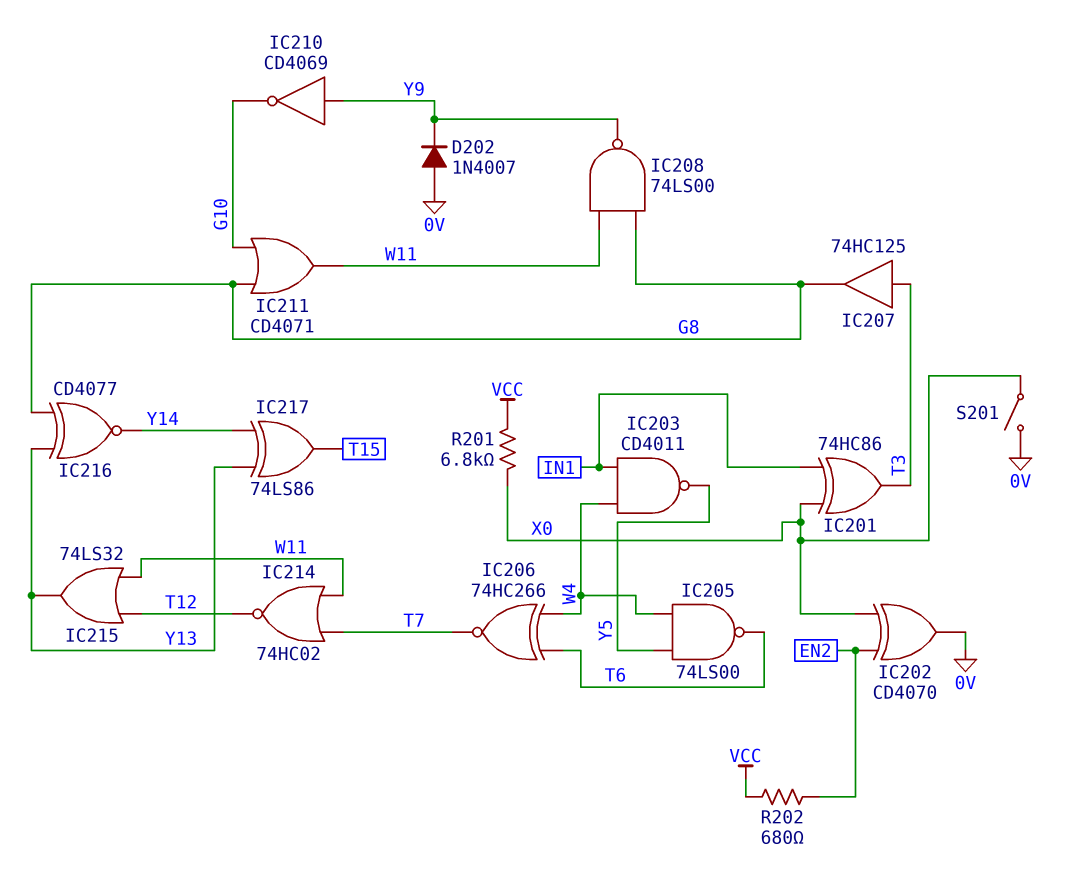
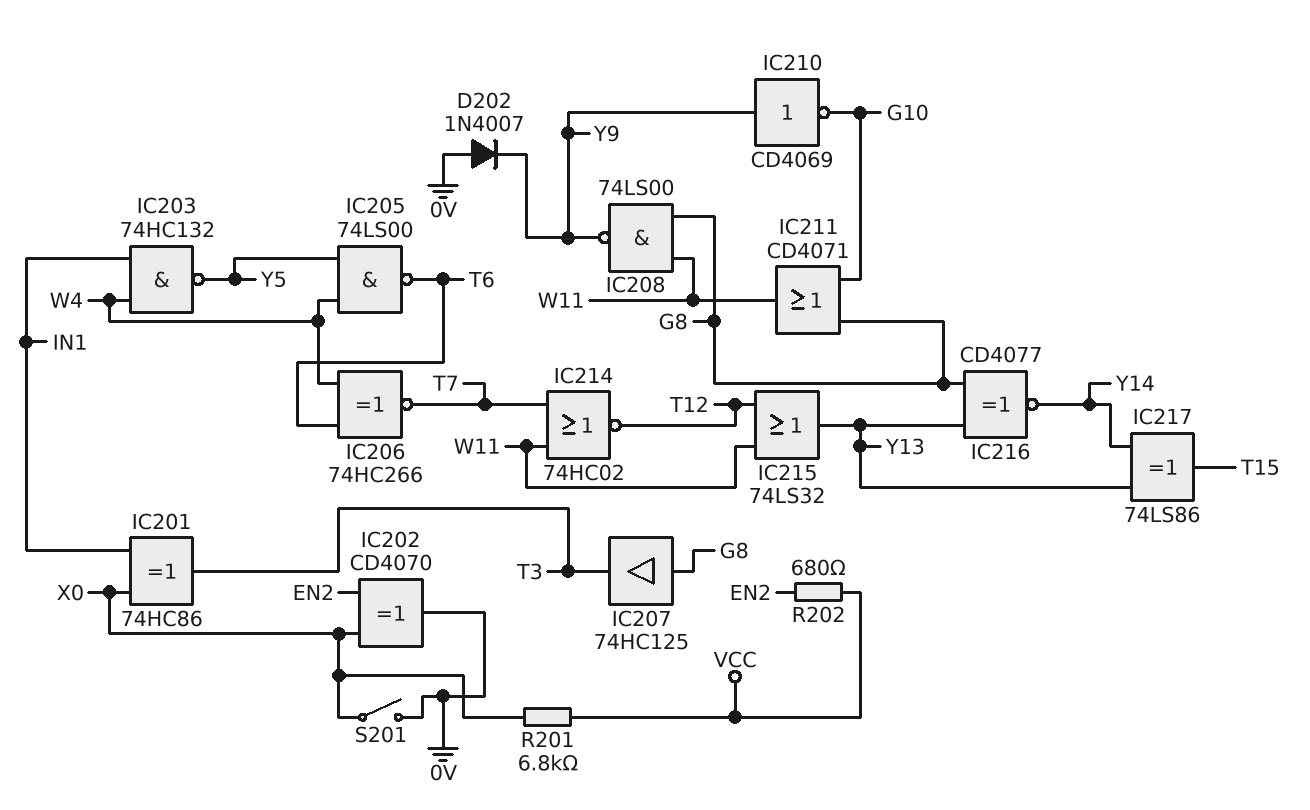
IC203: NAND CD4011 (in IN1, in W4, out Y5) -> NAND 74HC132 (in IN1, in W4, out Y5)
IC207: buffer 74HC125 (in T3, out G8) -> buffer 74HC125 (in G8, out T3)

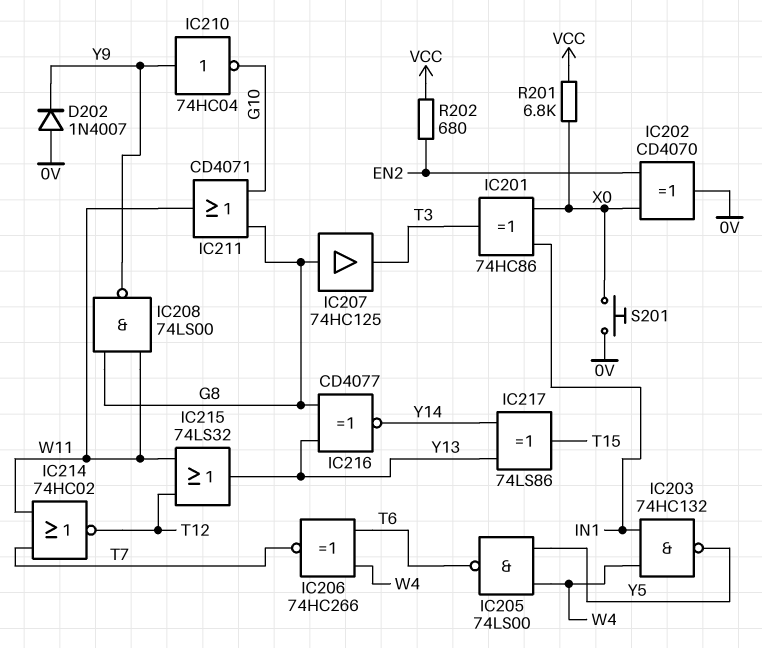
IC210: NOT CD4069 (in Y9, out G10) -> NOT 74HC04 (in Y9, out G10)
S201: switch (0V, X0) -> button (0V, X0)

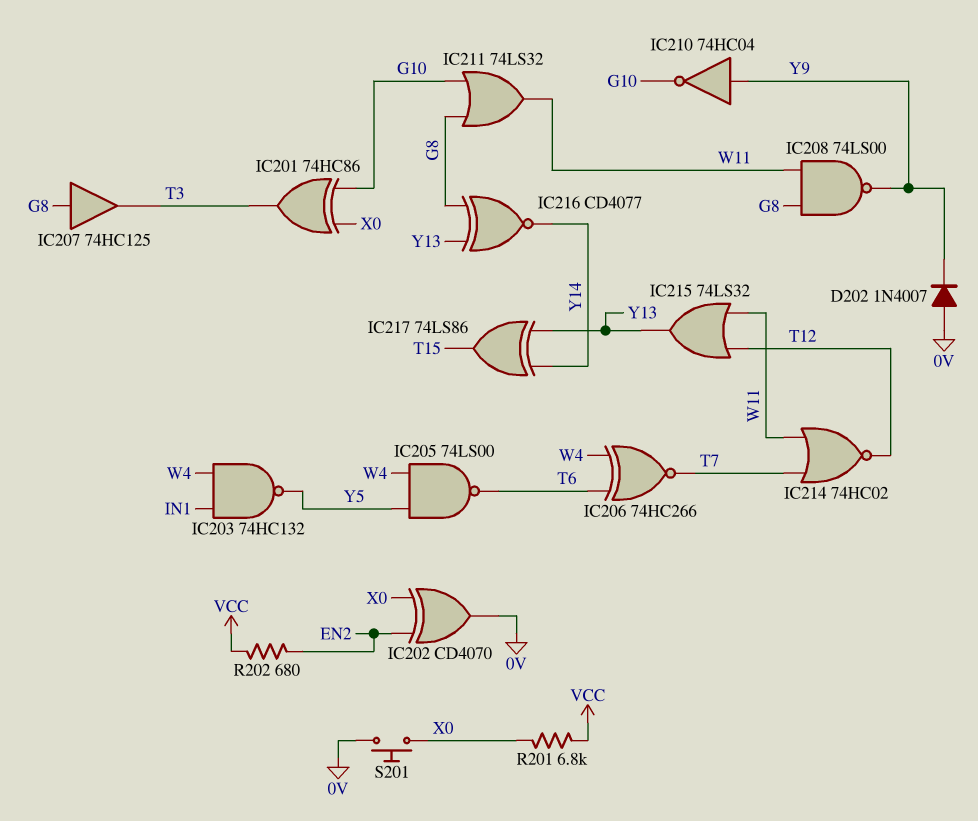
IC201: XOR 74HC86 (in IN1, in X0, out T3) -> XOR 74HC86 (in G10, in X0, out T3)
IC211: OR CD4071 (in G8, in G10, out W11) -> OR 74LS32 (in G8, in G10, out W11)

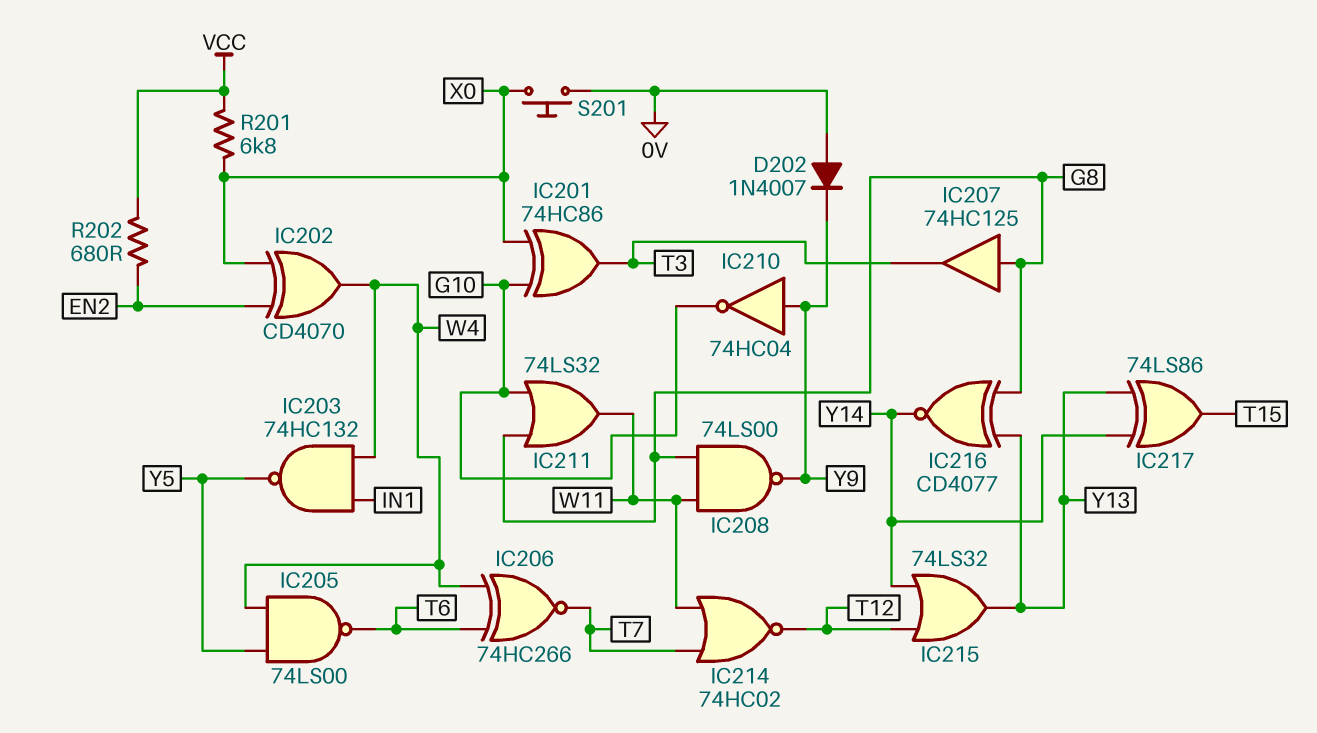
IC202: XOR CD4070 (in EN2, in X0, out 0V) -> XOR CD4070 (in EN2, in X0, out W4)
IC215: OR 74LS32 (in T12, in W11, out Y13) -> OR 74LS32 (in T12, in Y14, out Y13)

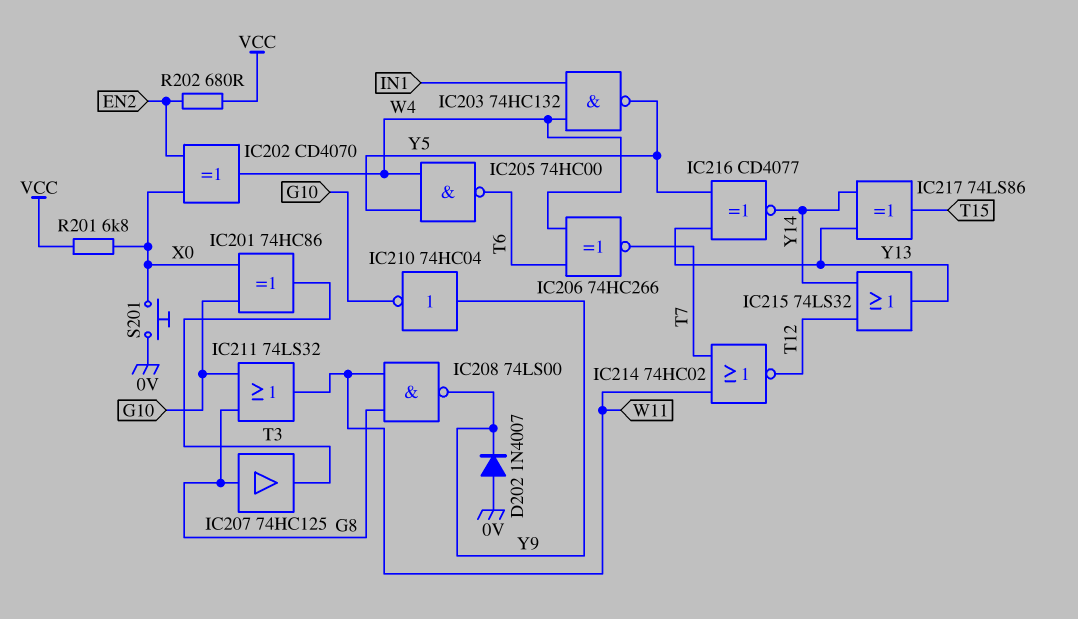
IC205: NAND 74LS00 (in W4, in Y5, out T6) -> NAND 74HC00 (in W4, in Y5, out T6)
IC216: XNOR CD4077 (in G8, in Y13, out Y14) -> XNOR CD4077 (in Y5, in Y13, out Y14)

